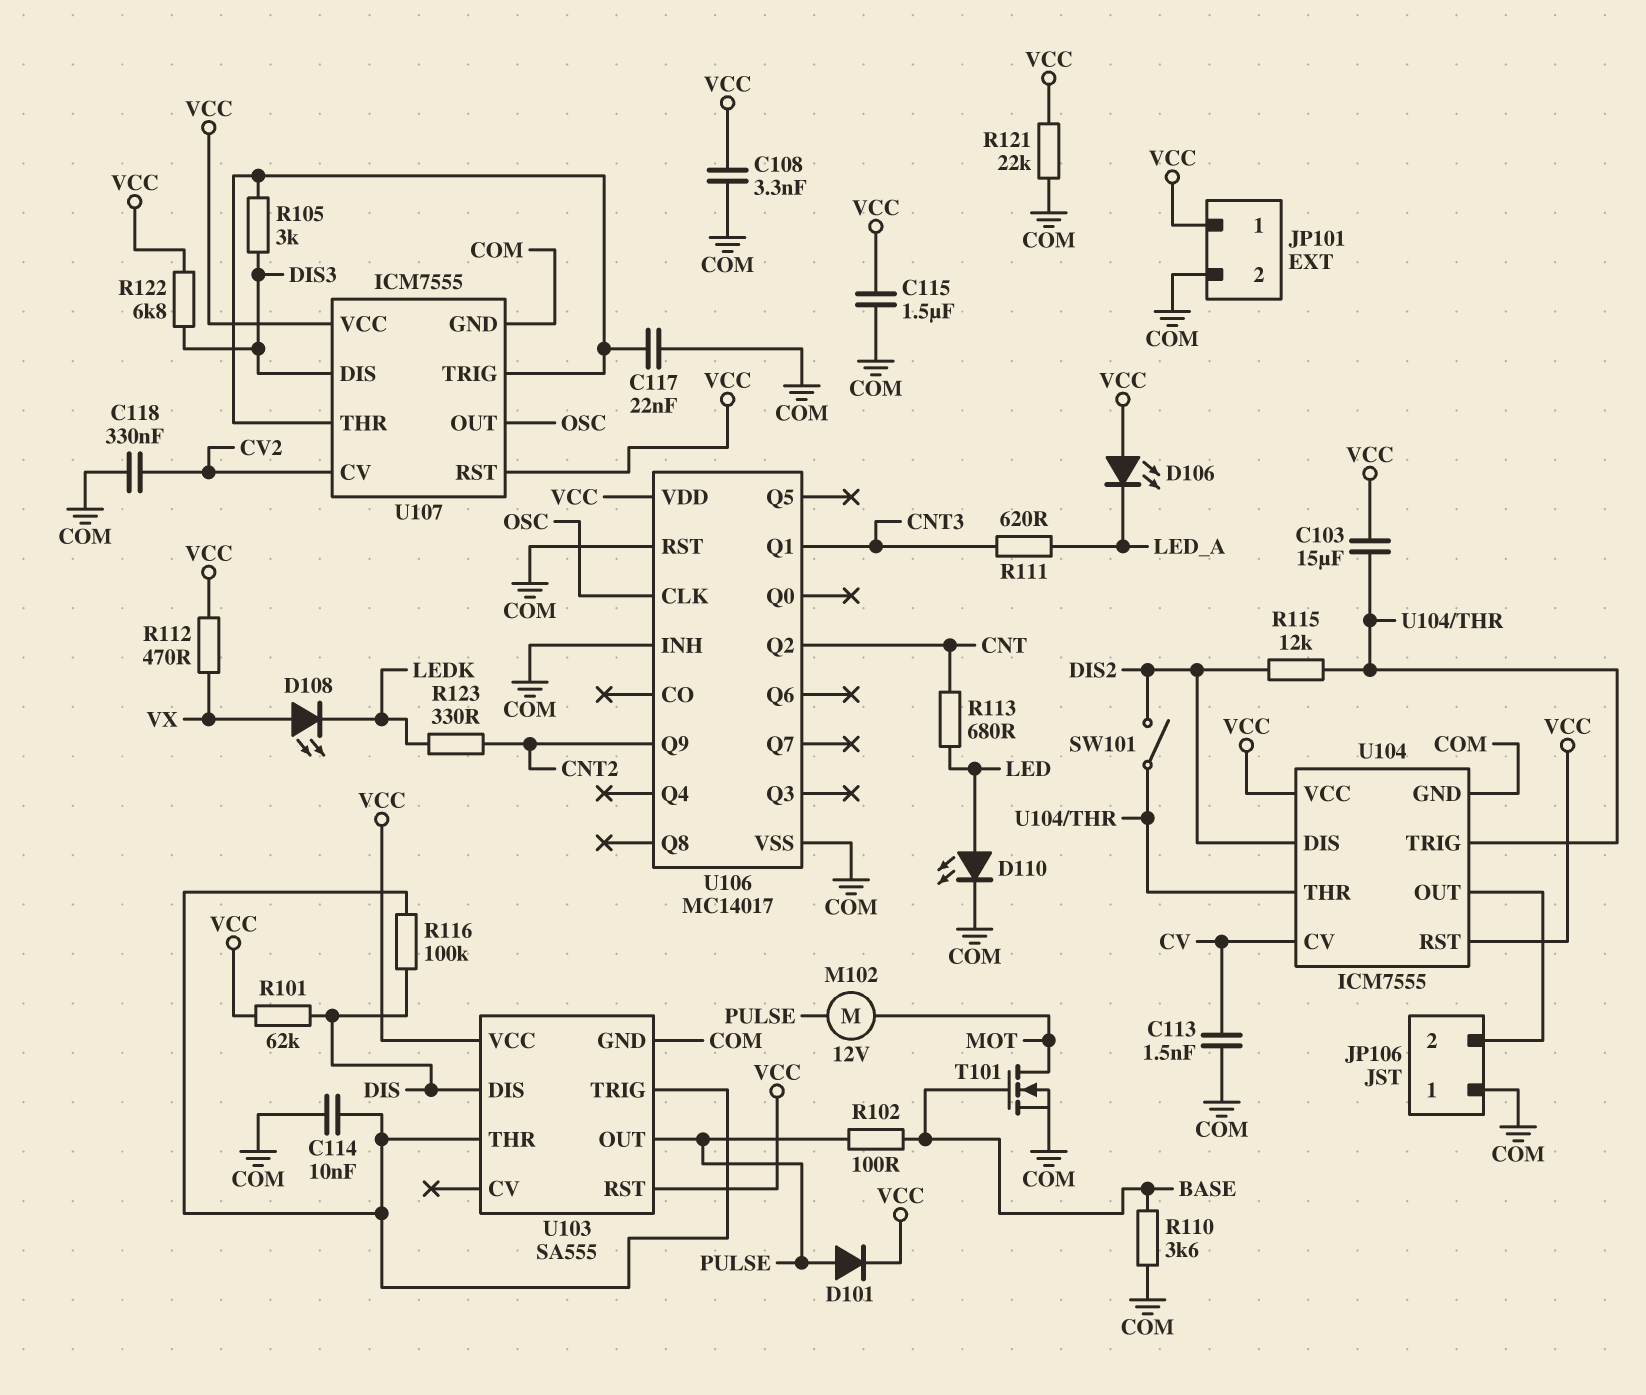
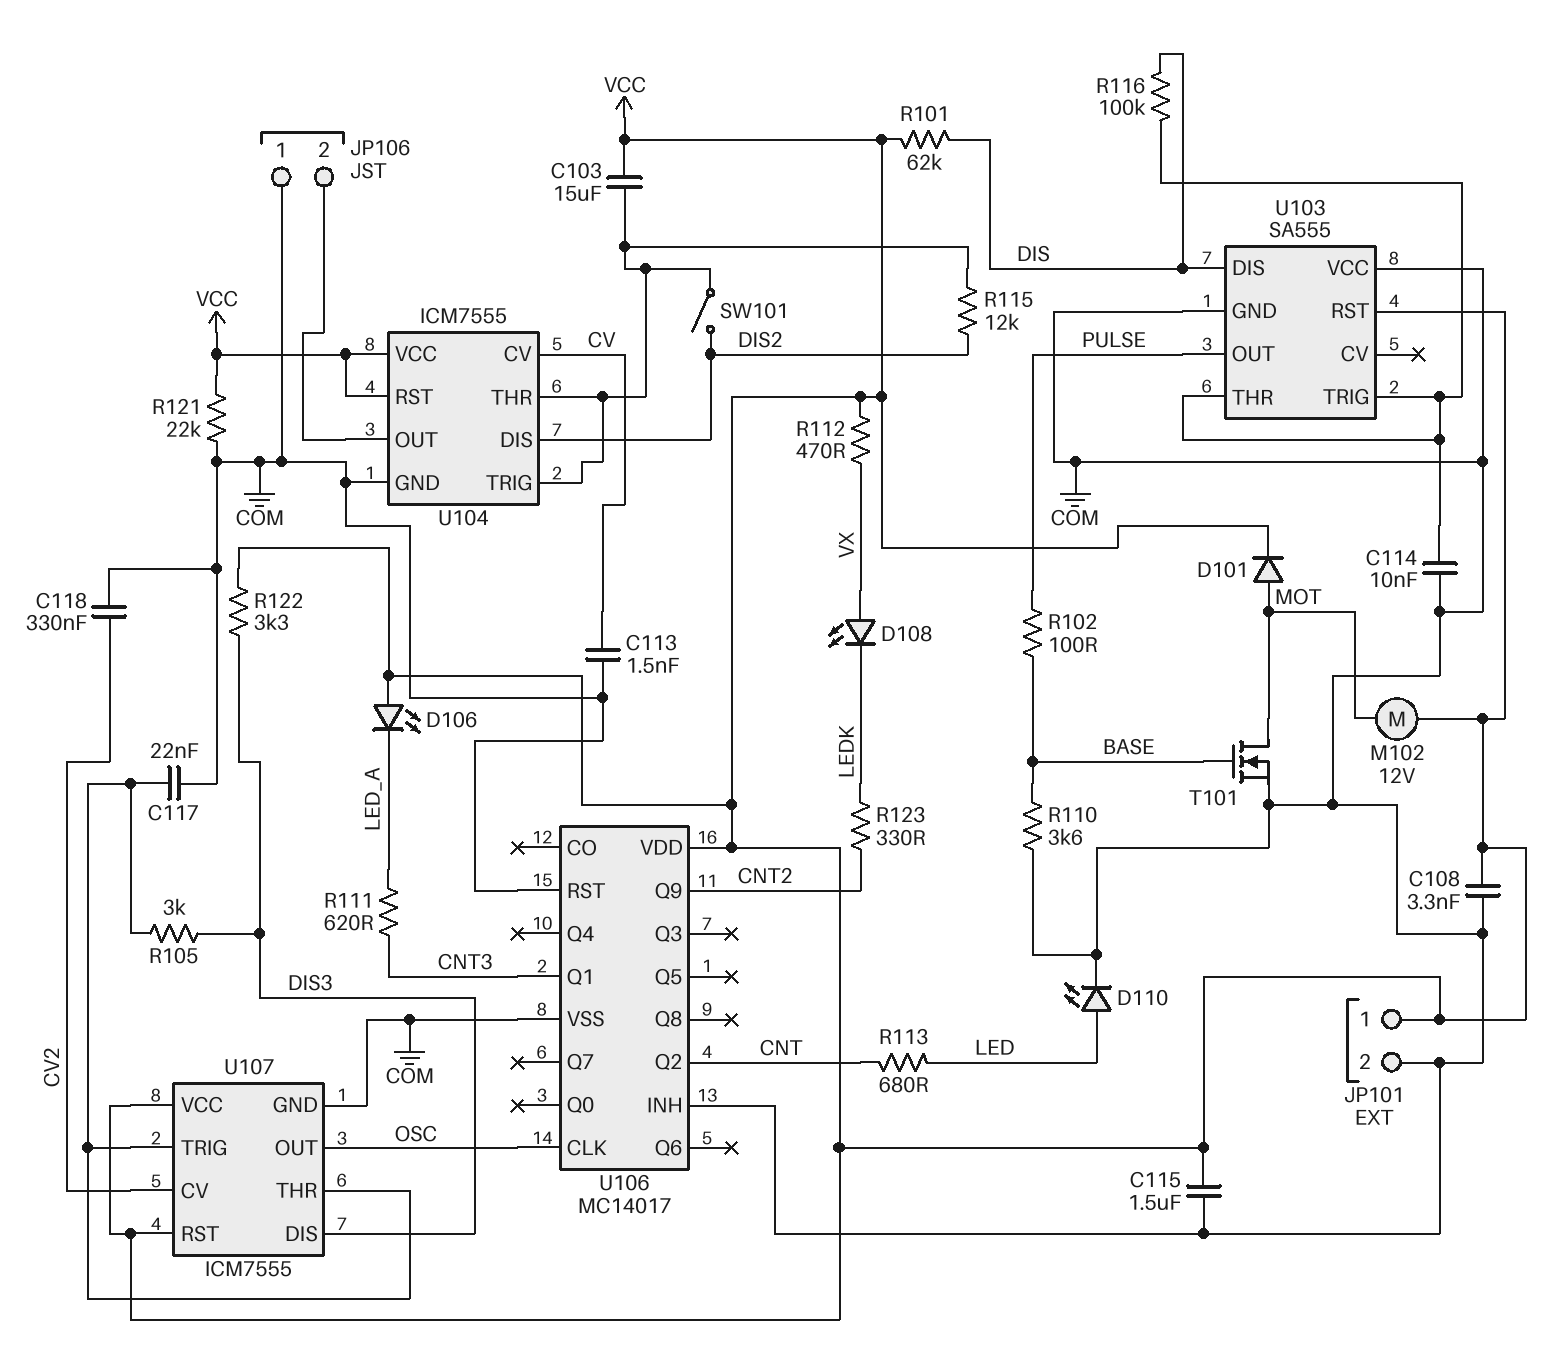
D101: diode (A PULSE, K VCC) -> diode (A MOT, K VCC)
M102: motor 12V (MOT, PULSE) -> motor 12V (MOT, VCC)
R122: 6.8k (DIS3, VCC) -> 3.3k (DIS3, VCC)
U103 pin VCC: VCC -> COM

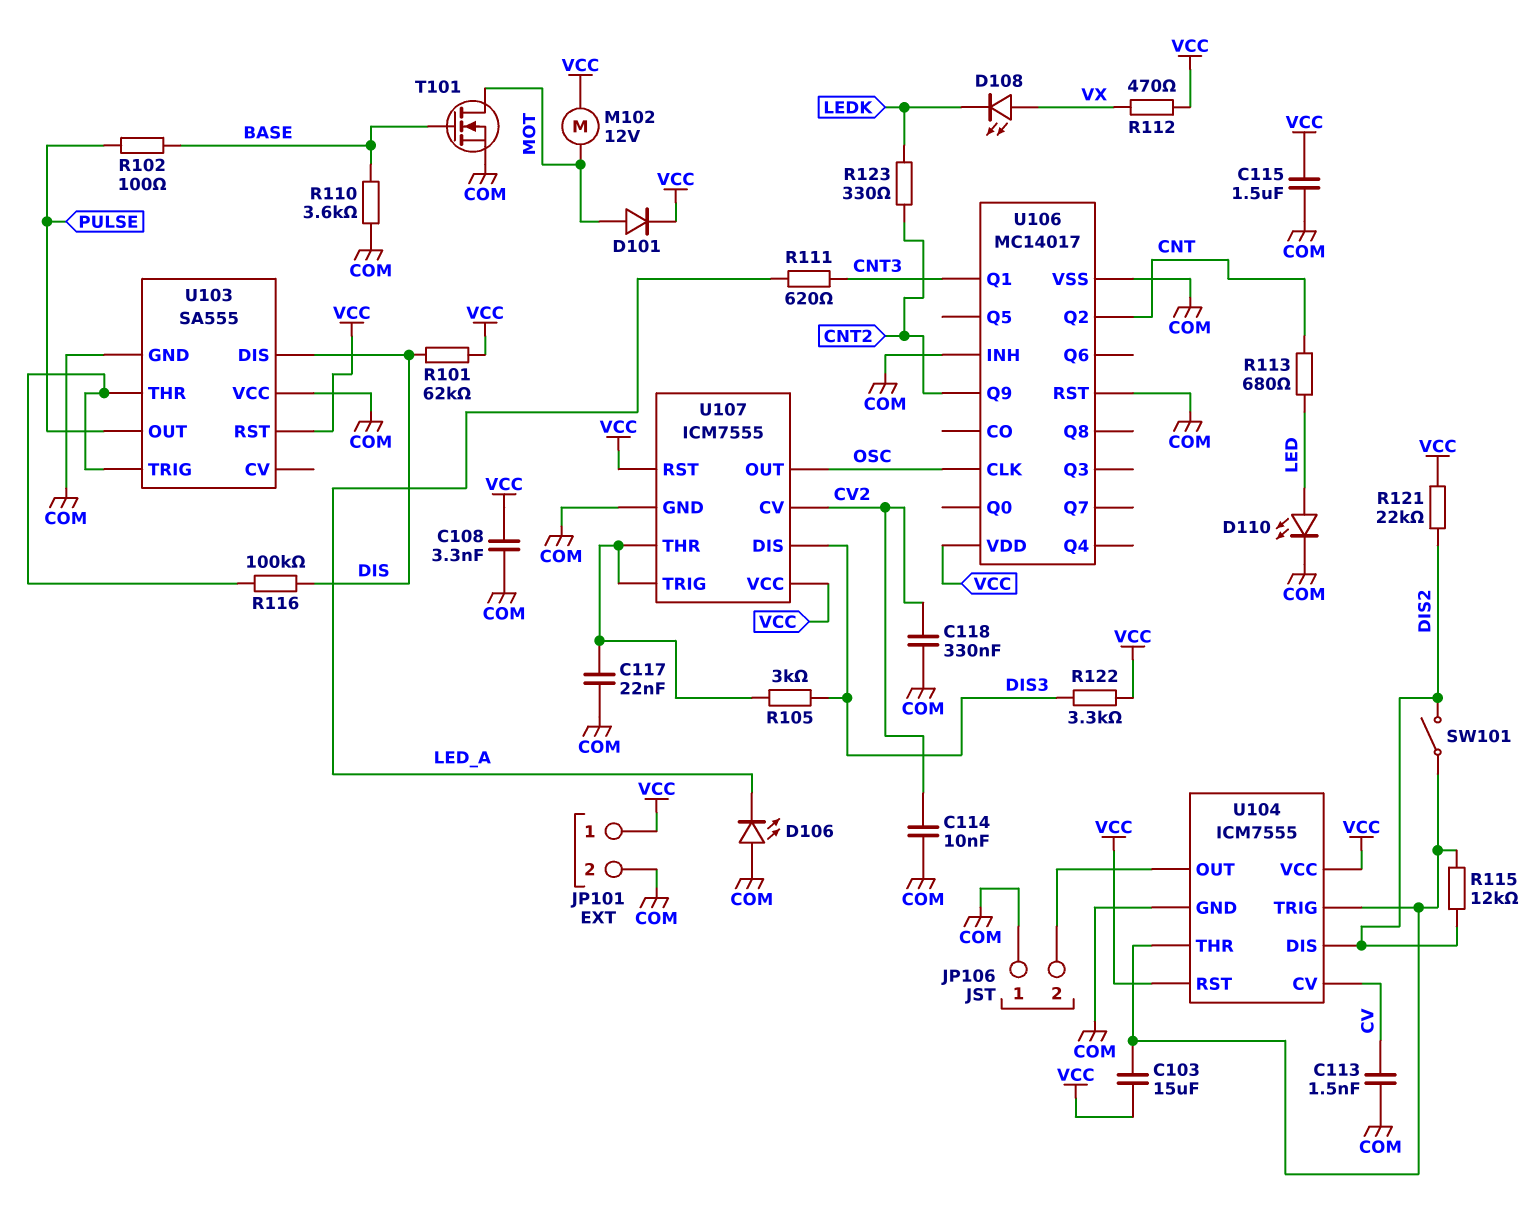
C114: 10nF (COM, U103/THR) -> 10nF (COM, CV2)
D106: LED (A VCC, K LED_A) -> LED (A COM, K LED_A)
R121: 22k (COM, VCC) -> 22k (DIS2, VCC)

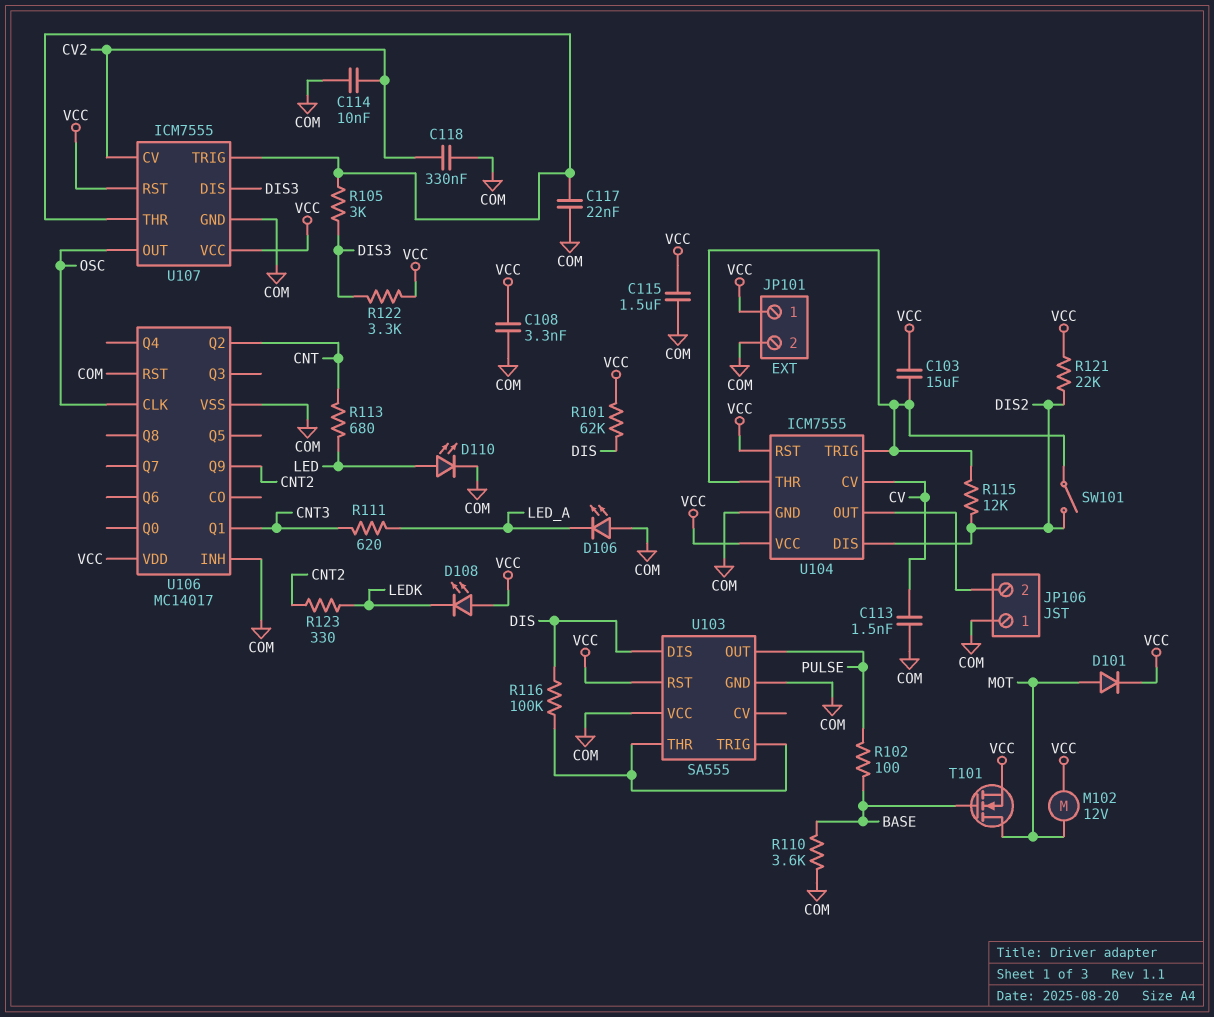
D108: LED (A VX, K LEDK) -> LED (A VCC, K LEDK)
R112: 470 (VCC, VX) -> none
T101: NMOS (G BASE, D MOT, S COM) -> NMOS (G BASE, D MOT, S VCC)

